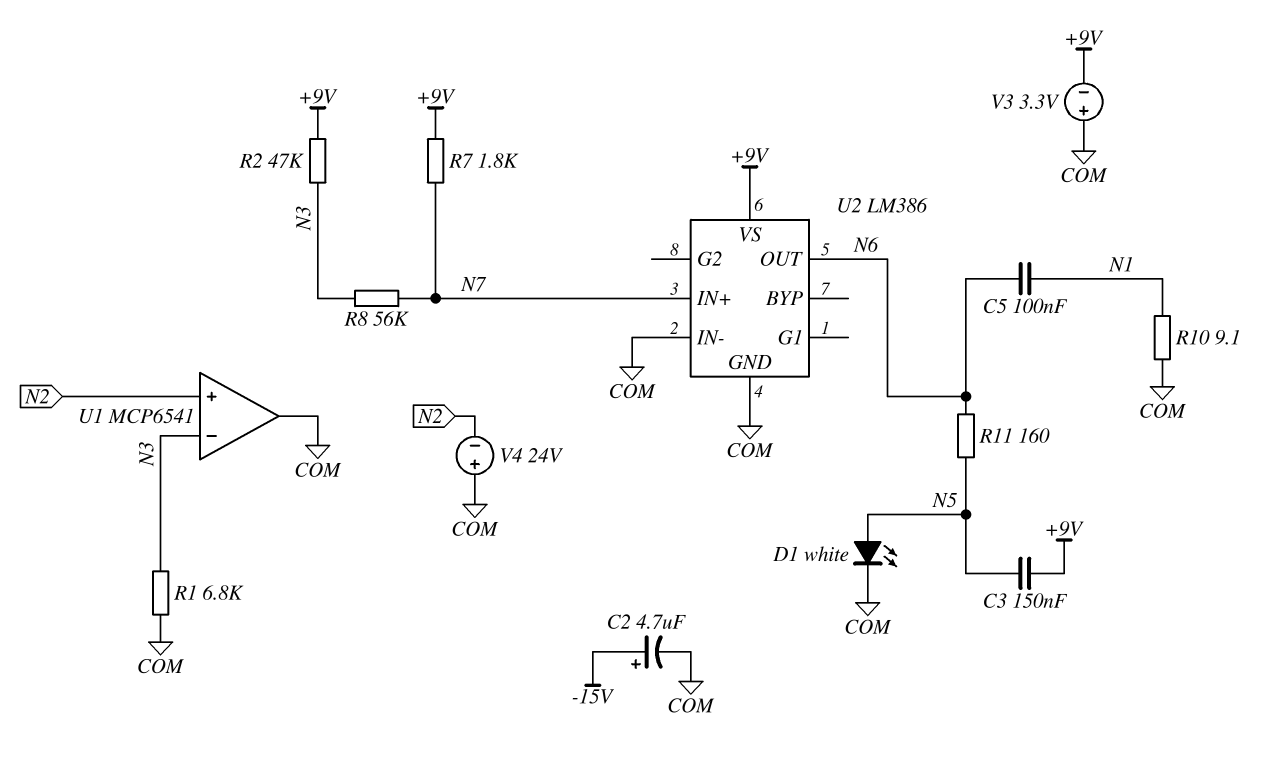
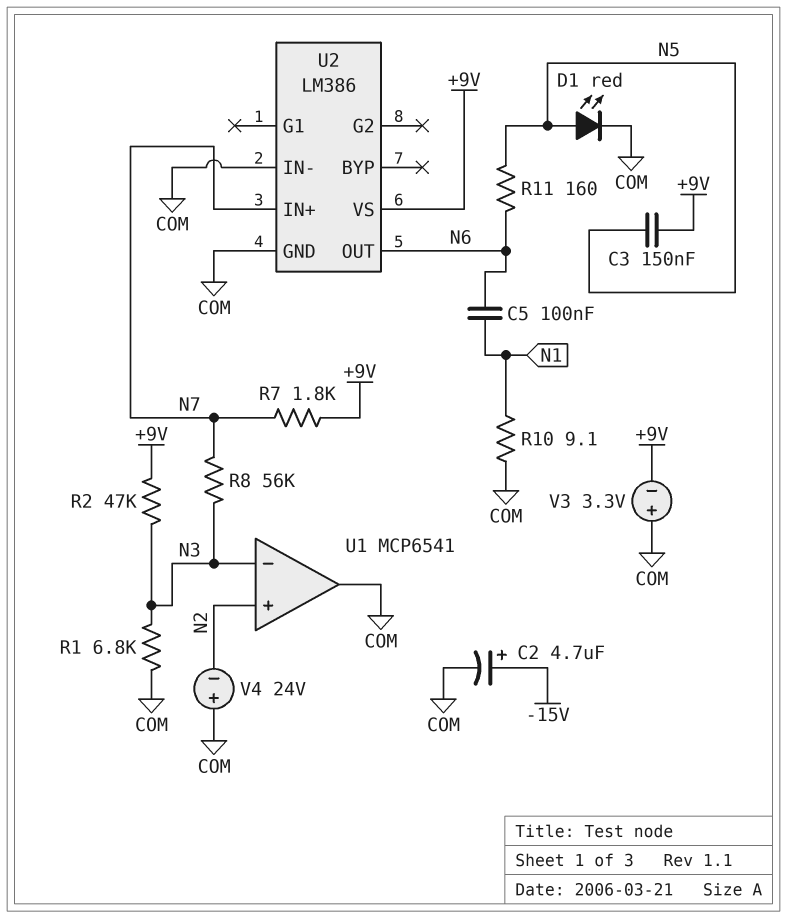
D1: LED white (A N5, K COM) -> LED red (A N5, K COM)

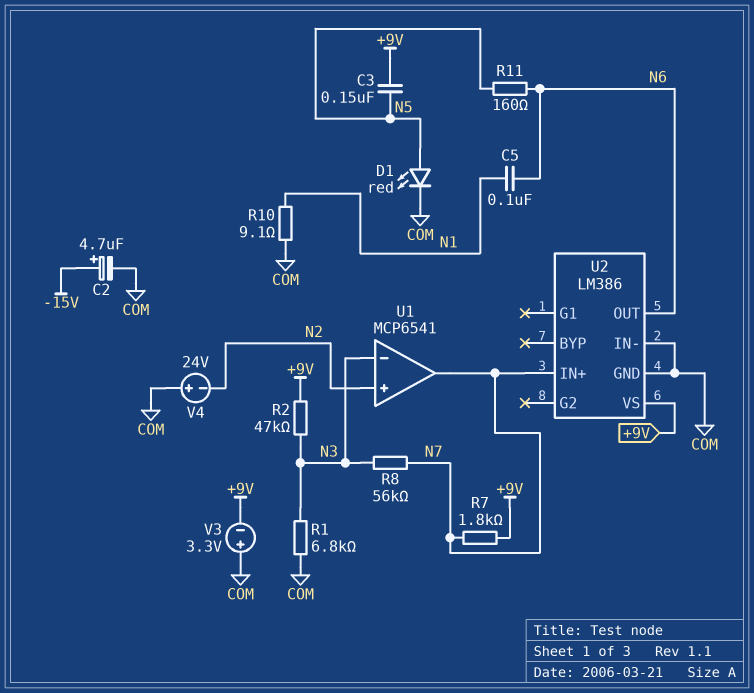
U1 pin out: COM -> N7

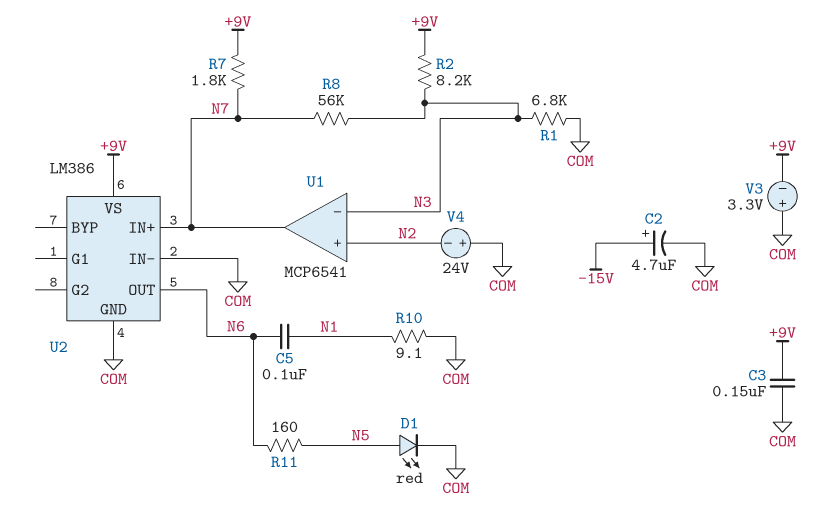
C3: 150nF (+9V, N5) -> 150nF (+9V, COM)
R2: 47k (+9V, N3) -> 8.2k (+9V, N3)

